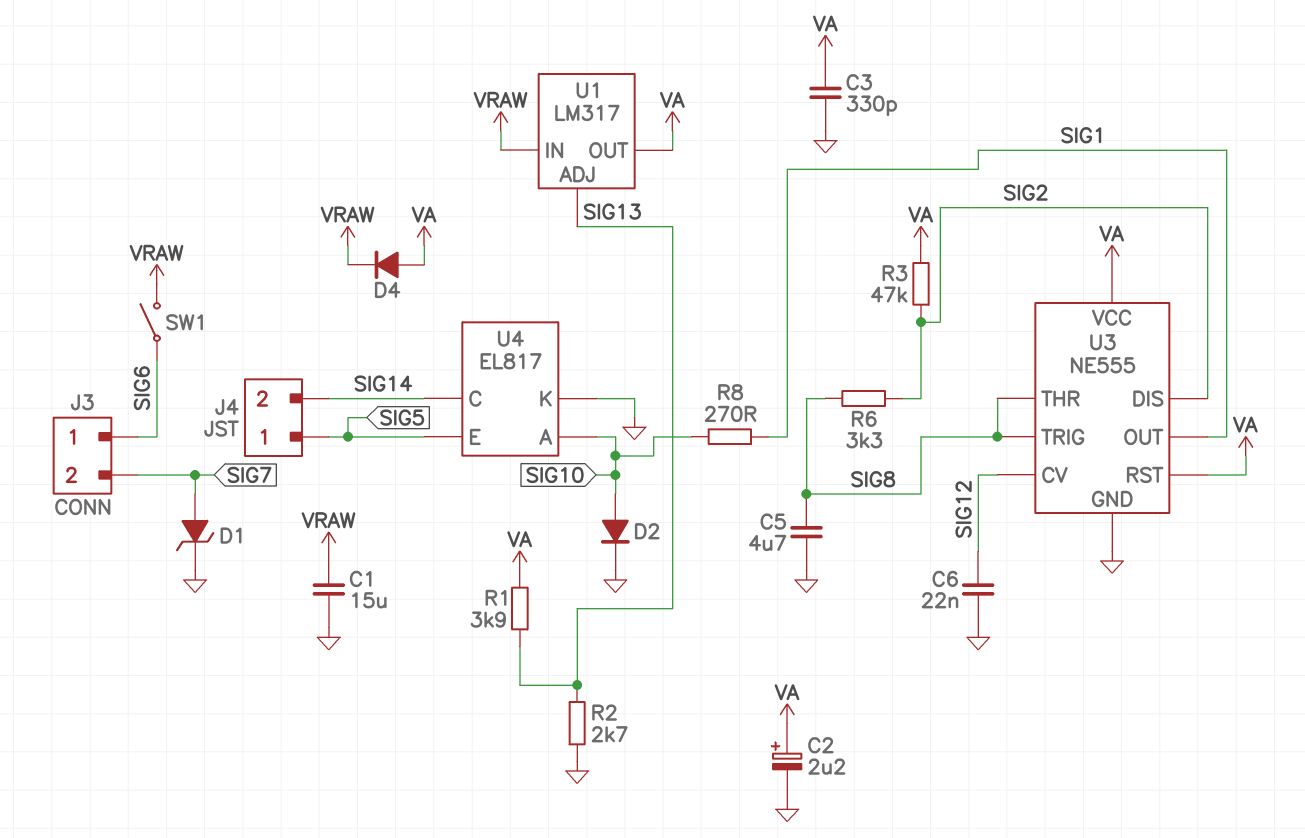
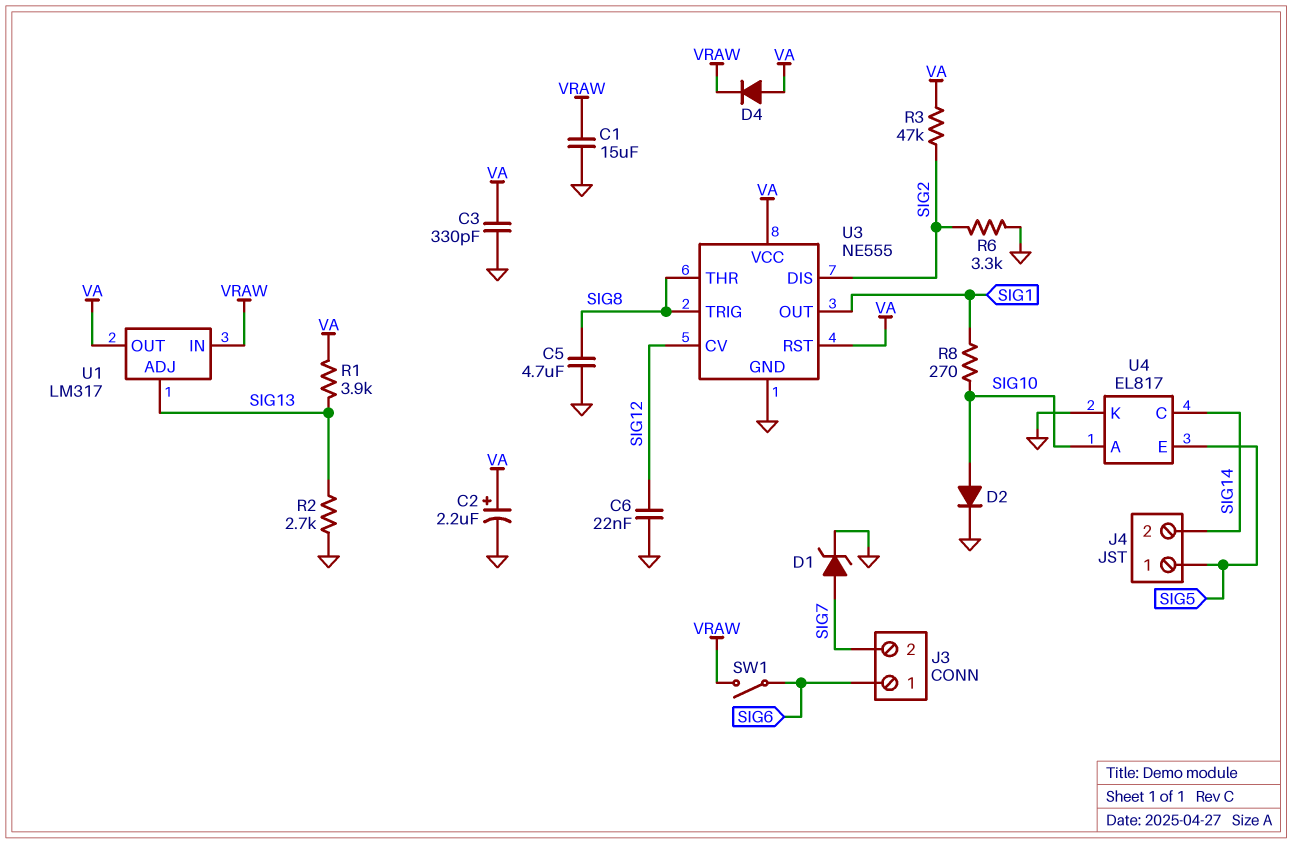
R6: 3.3k (SIG2, SIG8) -> 3.3k (GND, SIG2)

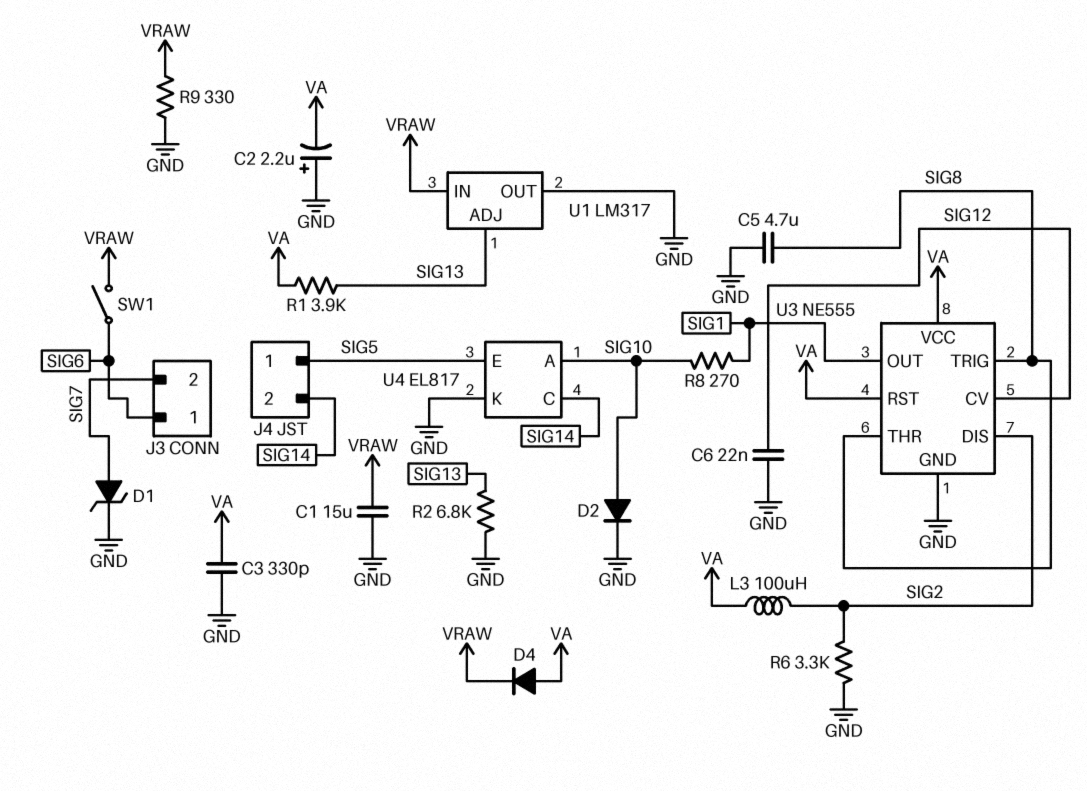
C2: 2.2uF (plus VA, minus GND) -> 2.2uF (plus GND, minus VA)
L3: none -> 100uH (SIG2, VA)
R2: 2.7k (GND, SIG13) -> 6.8k (GND, SIG13)
R3: 47k (SIG2, VA) -> none
R9: none -> 330 (GND, VRAW)
U1 pin OUT: VA -> GND

